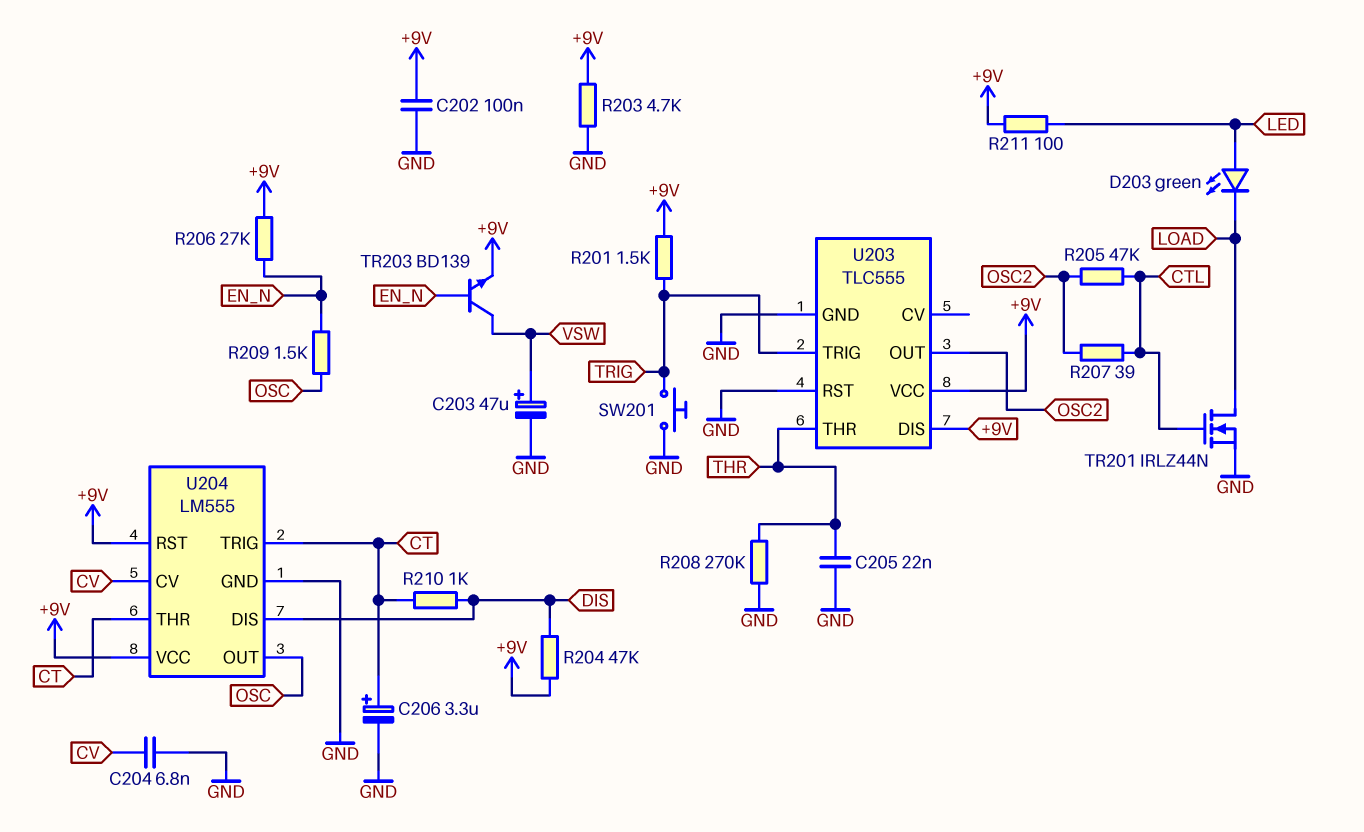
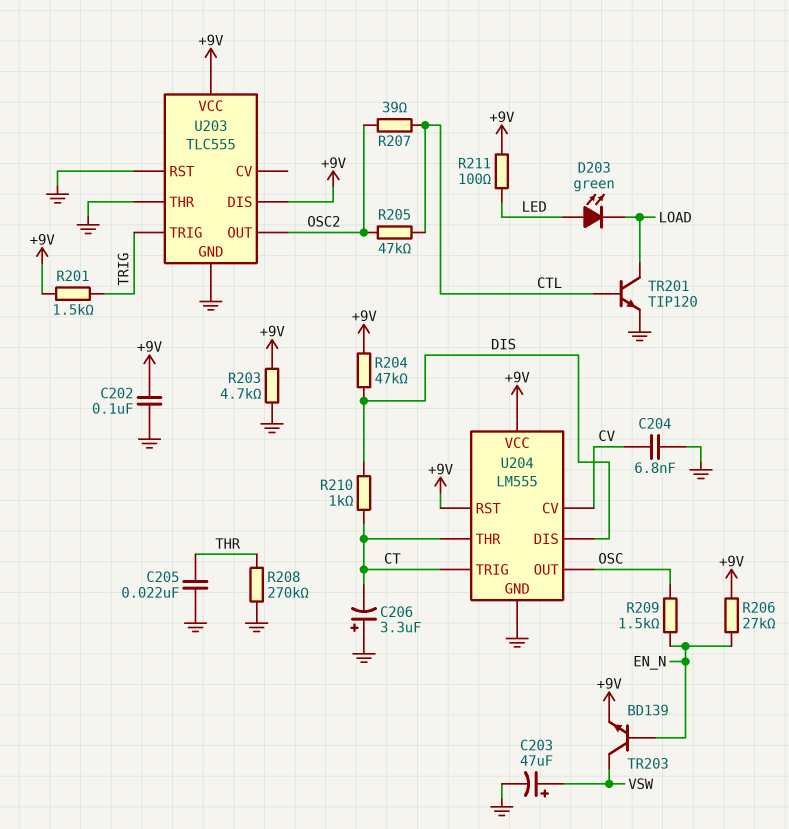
C206: 3.3uF (plus CT, minus GND) -> 3.3uF (plus GND, minus CT)
SW201: button (GND, TRIG) -> none
TR201: NMOS IRLZ44N (G CTL, D LOAD, S GND) -> NPN TIP120 (B CTL, C LOAD, E GND)
U203 pin THR: THR -> GND

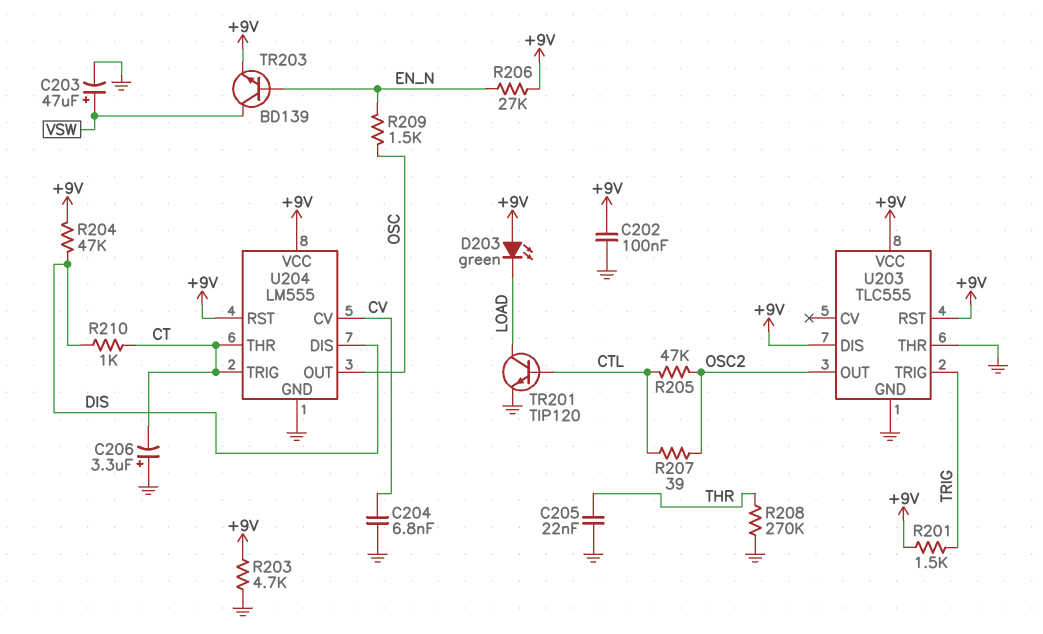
D203: LED green (A LED, K LOAD) -> LED green (A +9V, K LOAD)
R211: 100 (+9V, LED) -> none
U203 pin RST: GND -> +9V

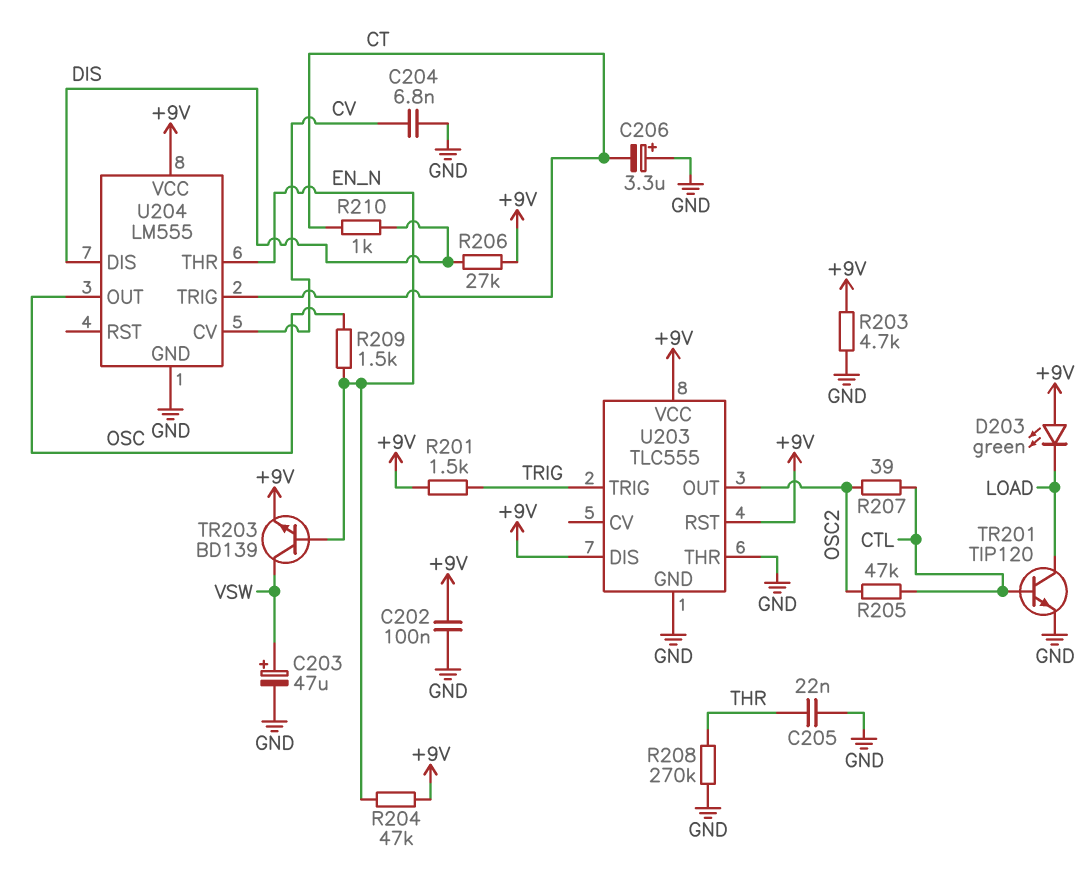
R204: 47k (+9V, DIS) -> 47k (+9V, EN_N)
R206: 27k (+9V, EN_N) -> 27k (+9V, DIS)
U204 pin RST: +9V -> none
U204 pin THR: CT -> EN_N

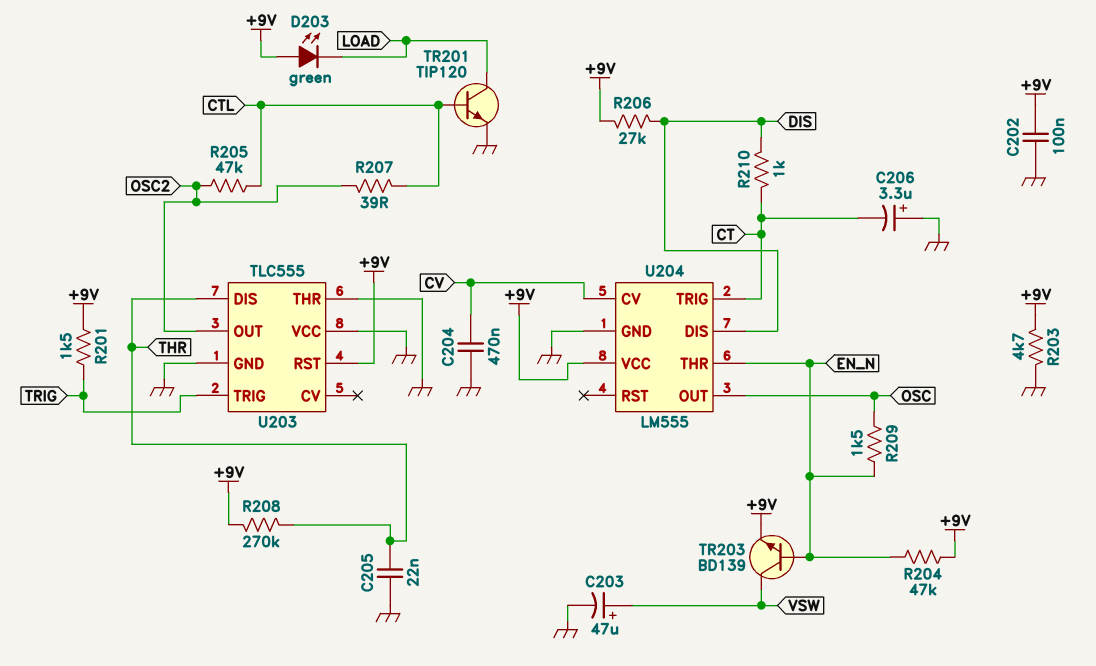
C204: 6.8nF (CV, GND) -> 470nF (CV, GND)
R208: 270k (GND, THR) -> 270k (+9V, THR)
U203 pin DIS: +9V -> THR
U203 pin VCC: +9V -> GND

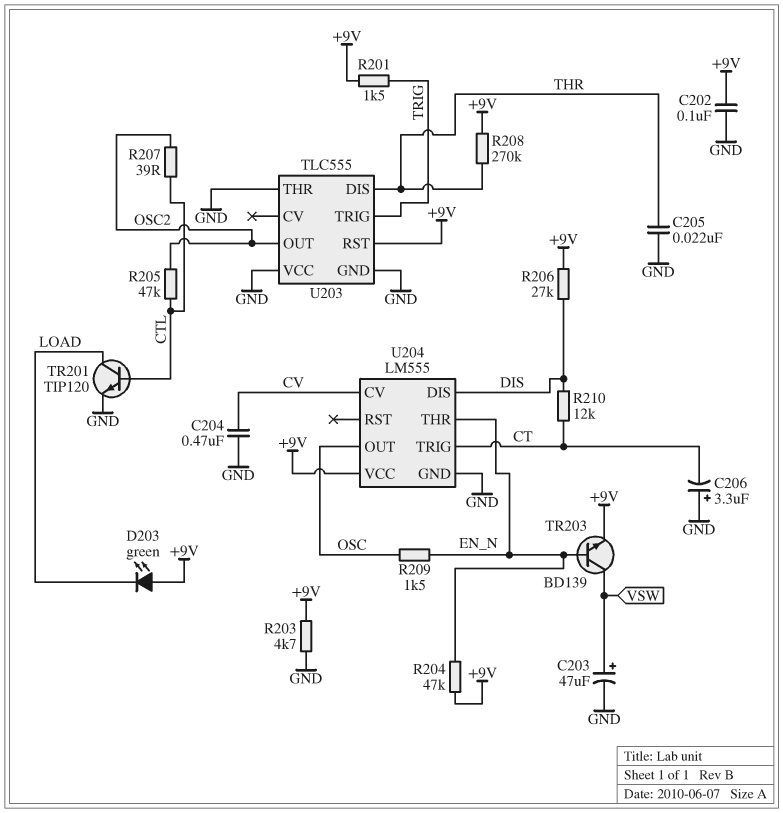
R210: 1k (CT, DIS) -> 12k (CT, DIS)

